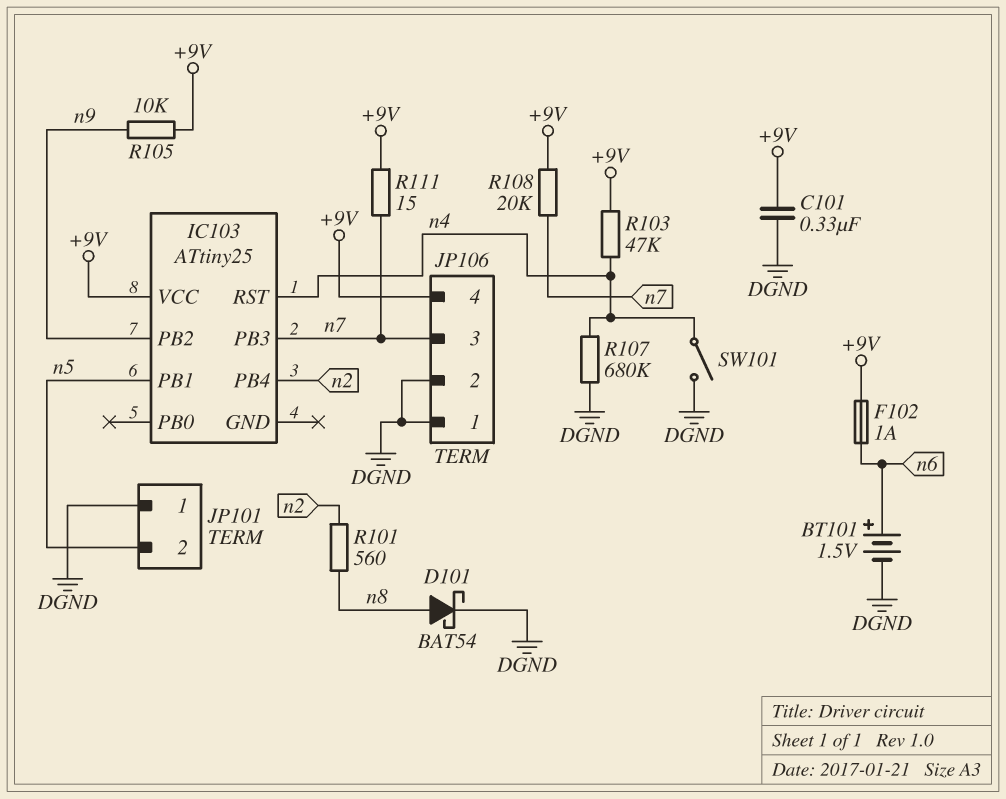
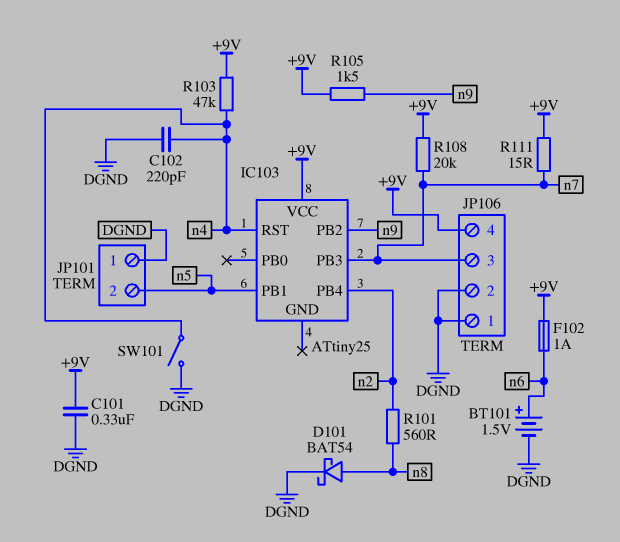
C102: none -> 220pF (DGND, n4)
R105: 10k (+9V, n9) -> 1.5k (+9V, n9)
R107: 680k (DGND, n4) -> none

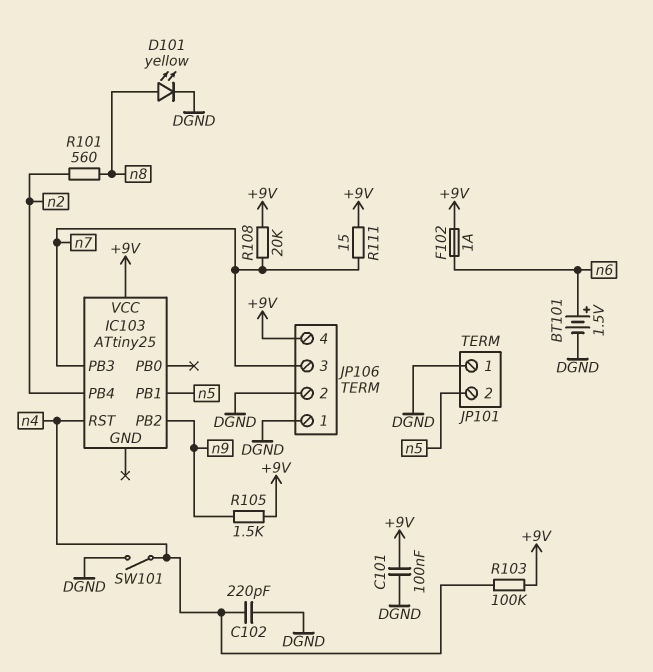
C101: 330nF (+9V, DGND) -> 100nF (+9V, DGND)
D101: schottky BAT54 (A n8, K DGND) -> LED yellow (A n8, K DGND)
R103: 47k (+9V, n4) -> 100k (+9V, n4)

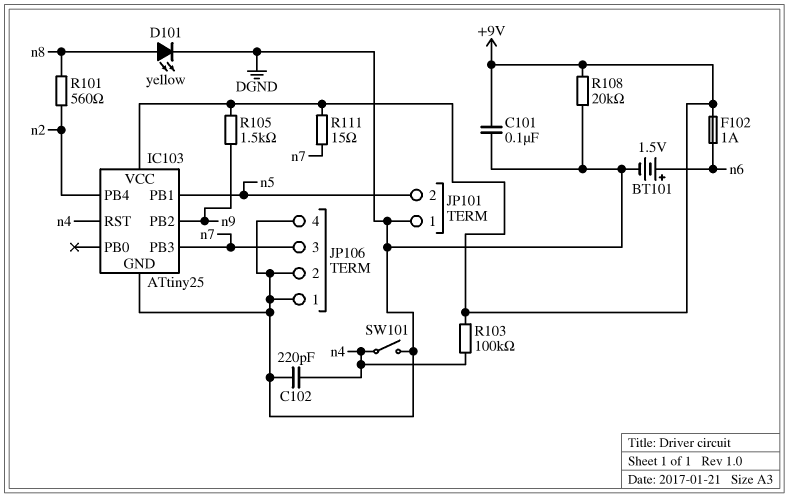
IC103 pin GND: none -> DGND
JP106 pin 4: +9V -> DGND
R108: 20k (+9V, n7) -> 20k (+9V, DGND)

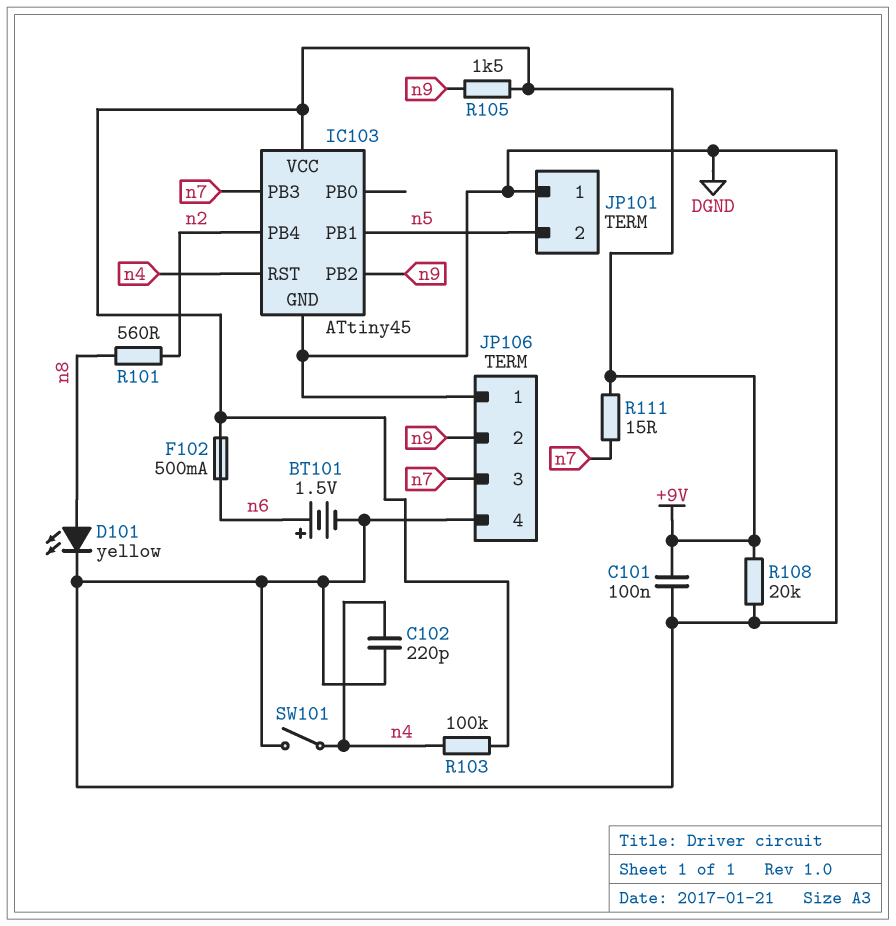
F102: 1A (+9V, n6) -> 500mA (+9V, n6)
IC103: ATtiny25 -> ATtiny45
JP106 pin 2: DGND -> n9

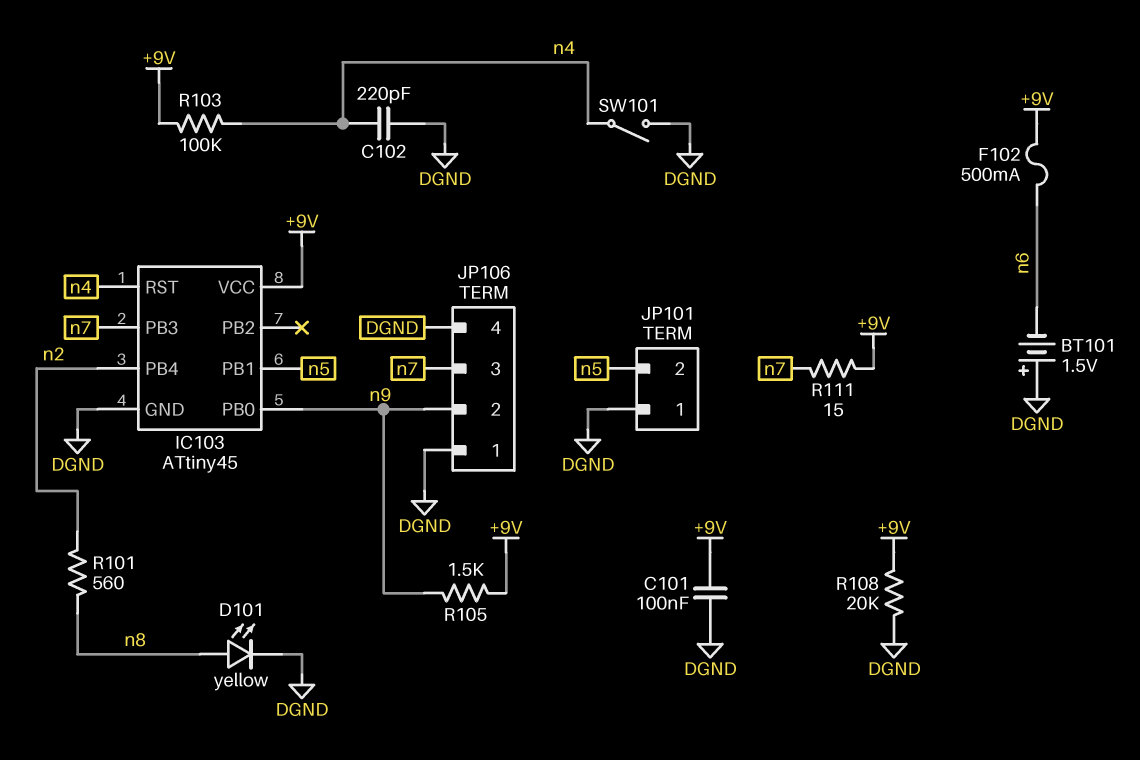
BT101: 1.5V (plus n6, minus DGND) -> 1.5V (plus DGND, minus n6)
IC103 pin PB0: none -> n9
IC103 pin PB2: n9 -> none

